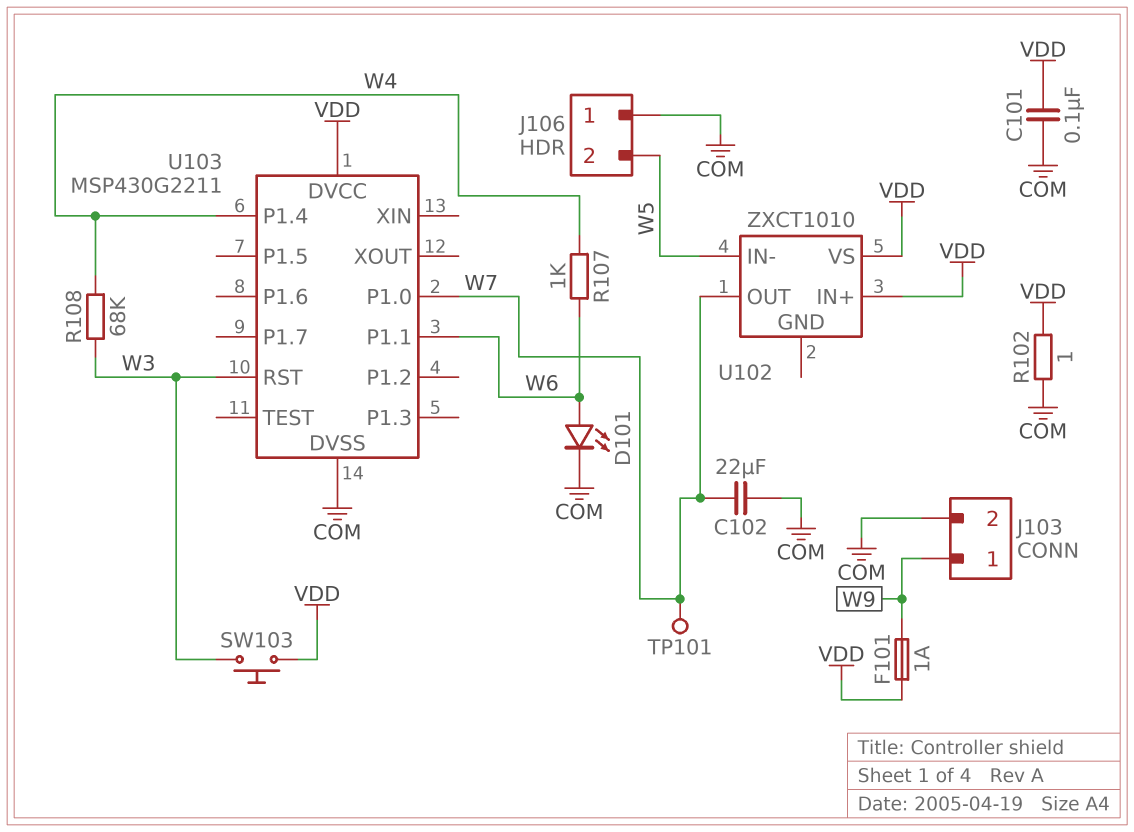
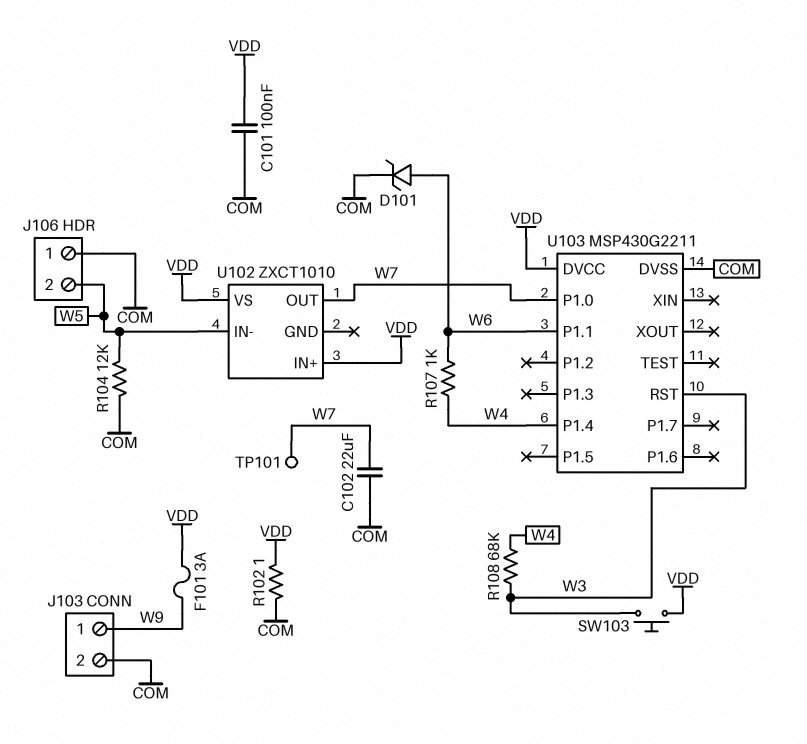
D101: LED (A W6, K COM) -> zener (A W6, K COM)
F101: 1A (VDD, W9) -> 3A (VDD, W9)
R104: none -> 12k (COM, W5)

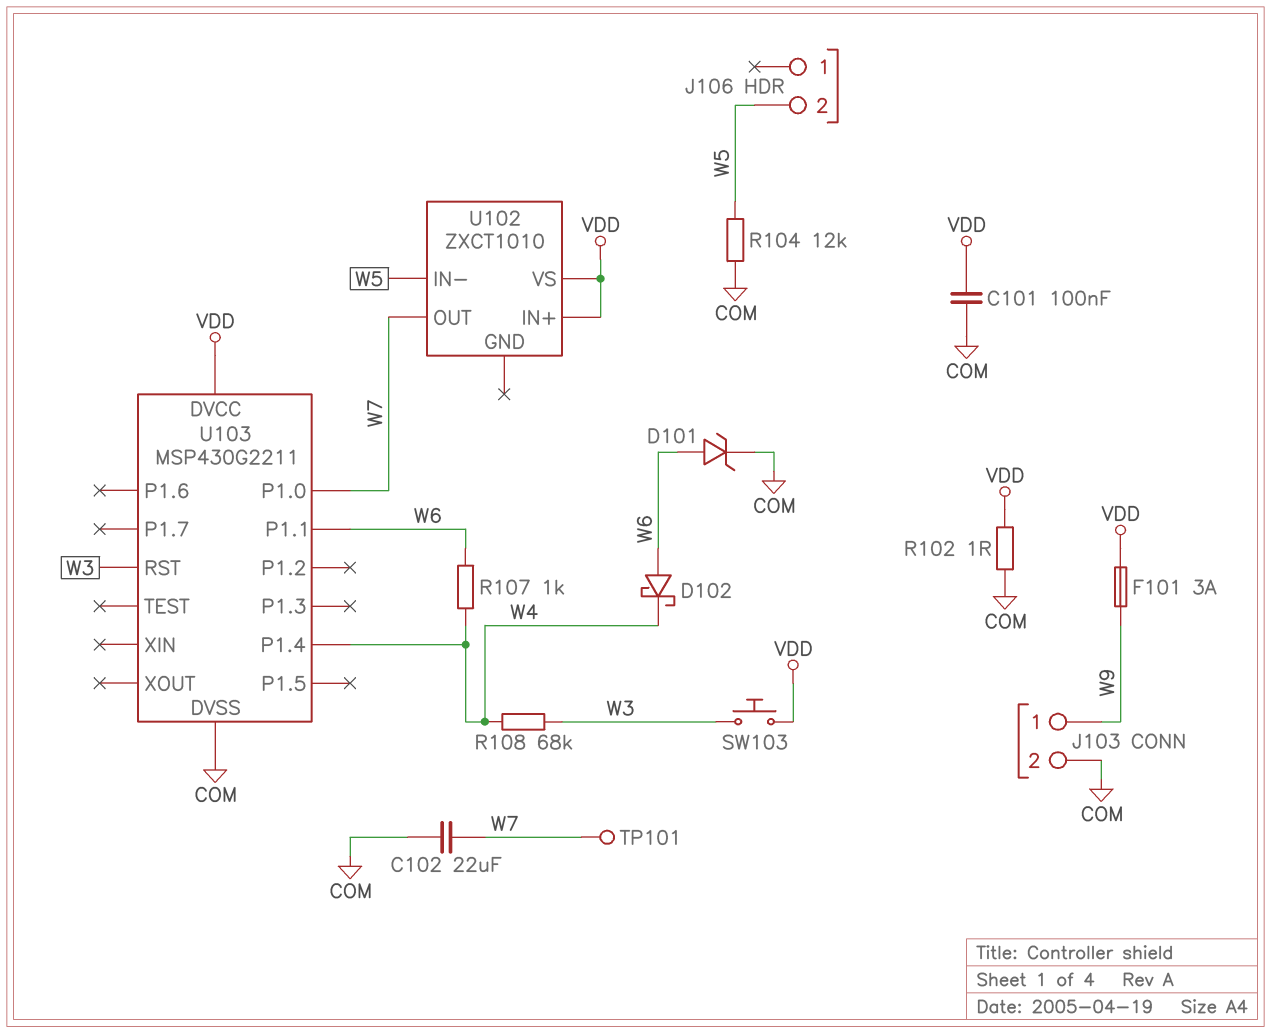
D102: none -> schottky (A W6, K W4)
J106 pin 1: COM -> none

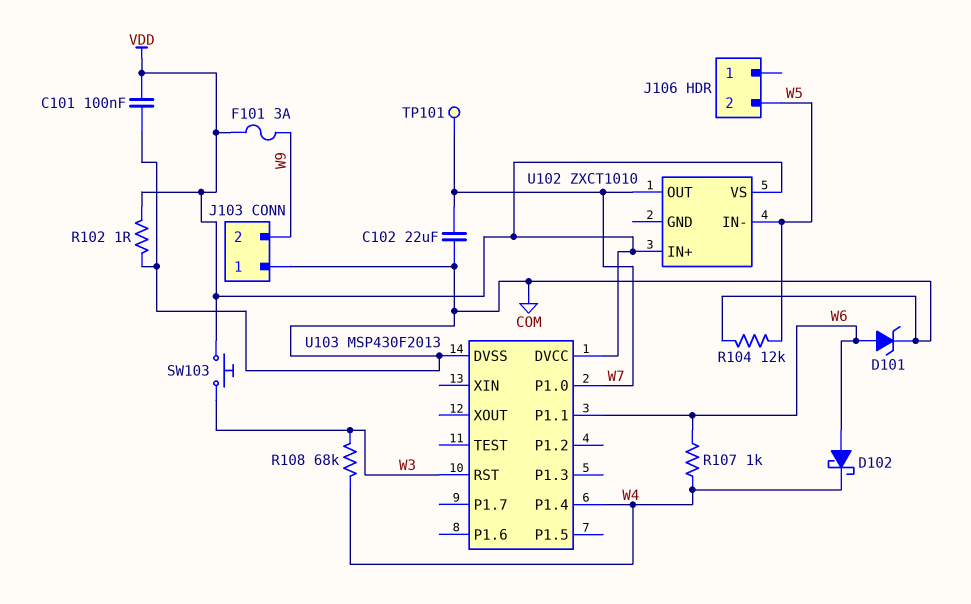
J103 pin 1: W9 -> COM
J103 pin 2: COM -> W9
U103: MSP430G2211 -> MSP430F2013

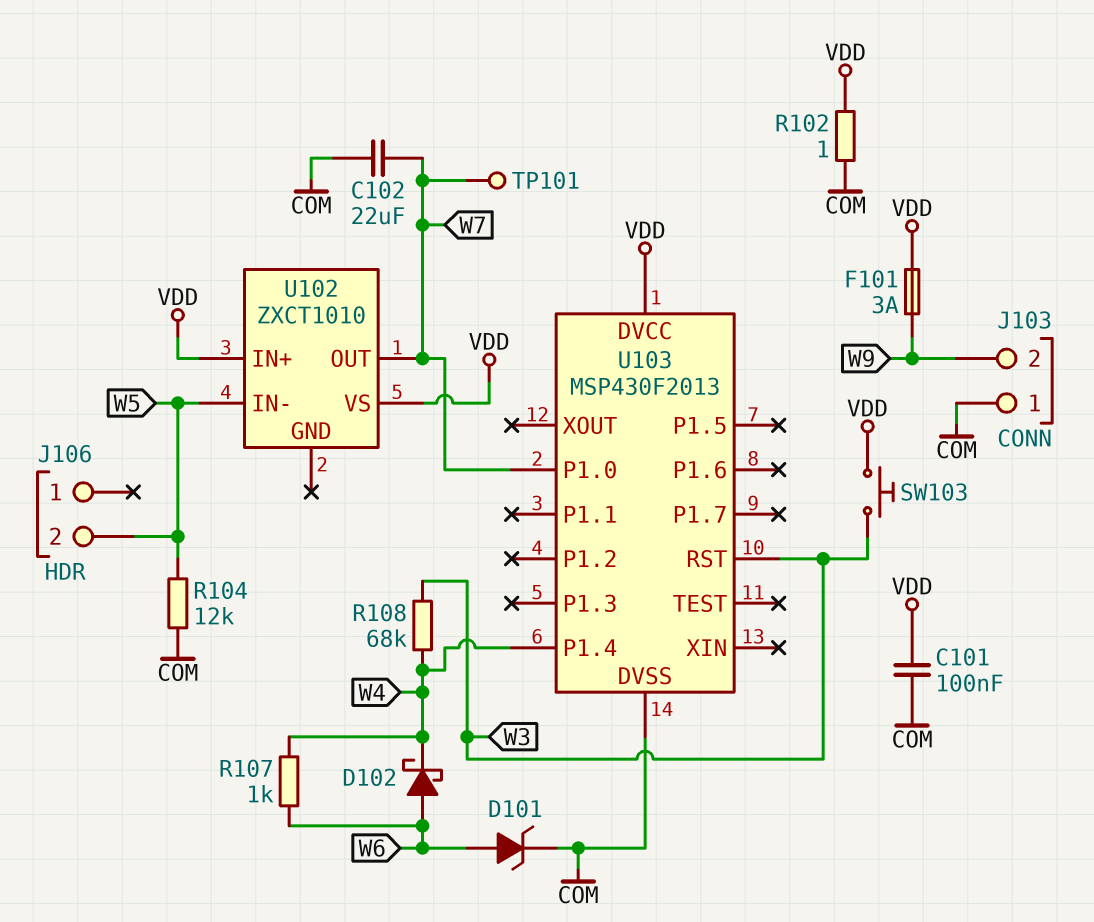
U103 pin P1.1: W6 -> none

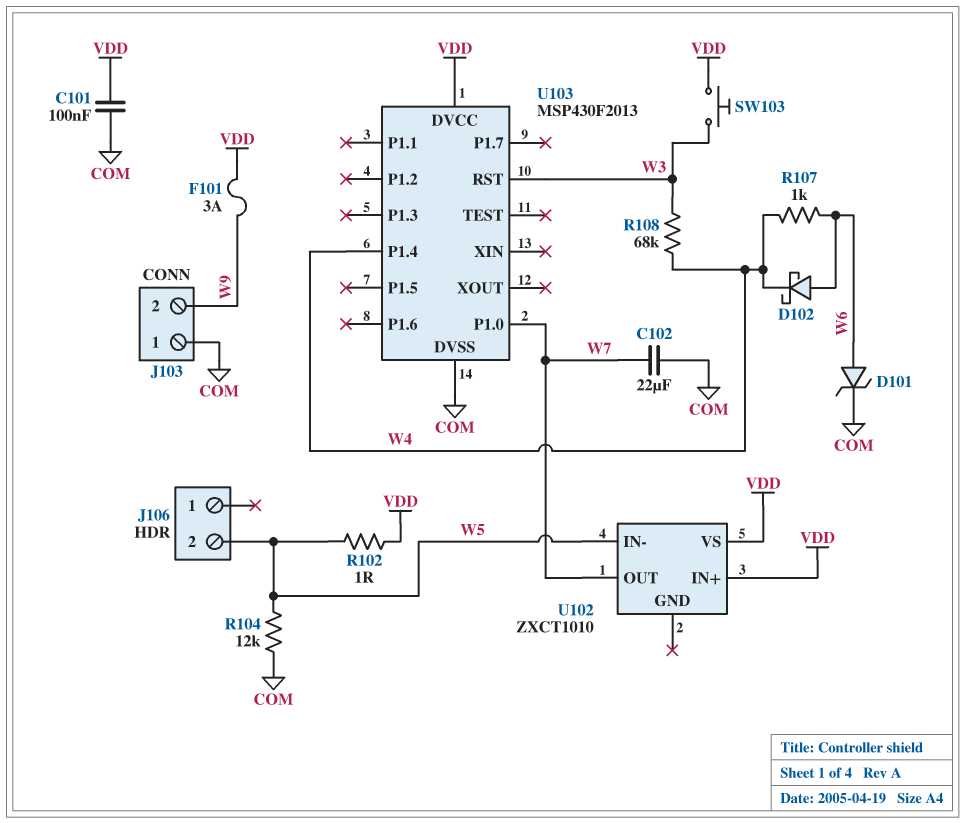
R102: 1 (COM, VDD) -> 1 (VDD, W5)
TP101: test point (W7) -> none

